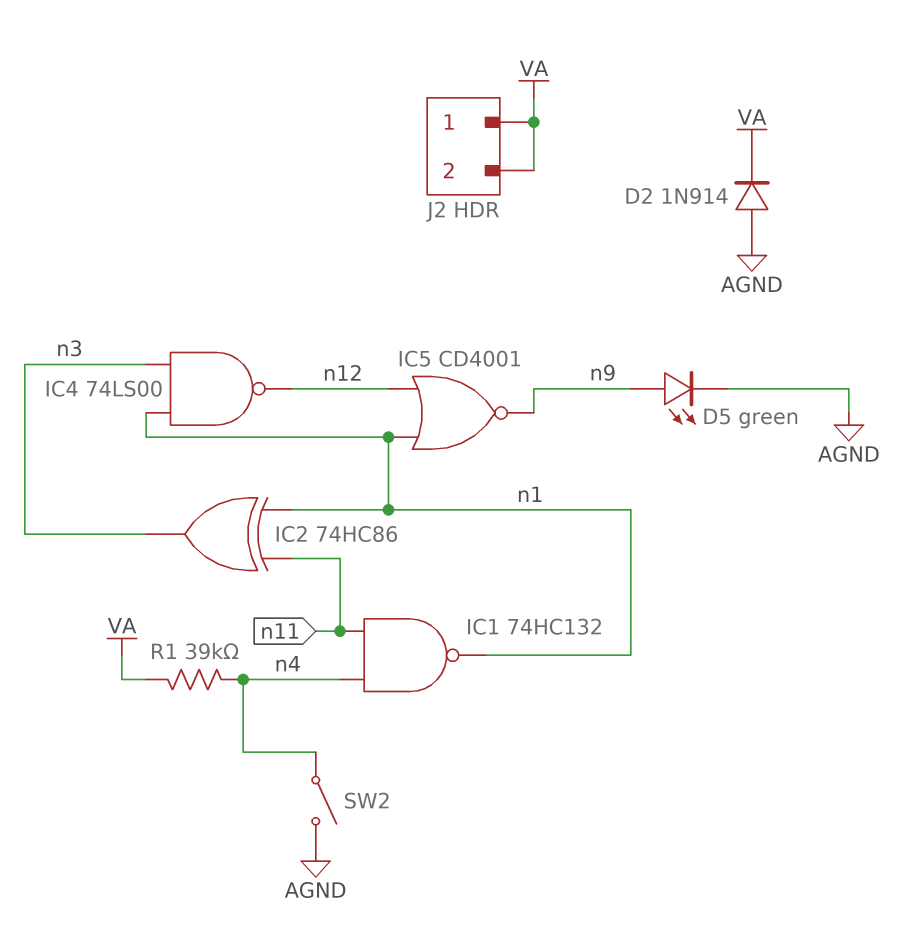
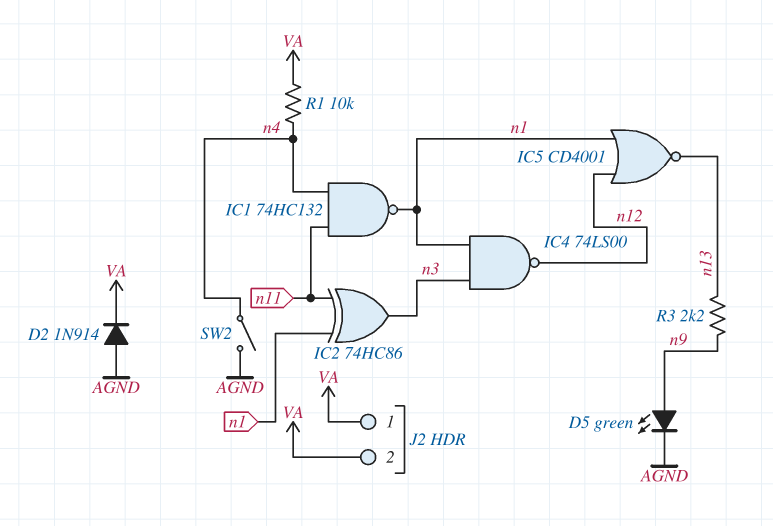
IC5: NOR CD4001 (in n1, in n12, out n9) -> NOR CD4001 (in n1, in n12, out n13)
R1: 39k (VA, n4) -> 10k (VA, n4)
R3: none -> 2.2k (n9, n13)

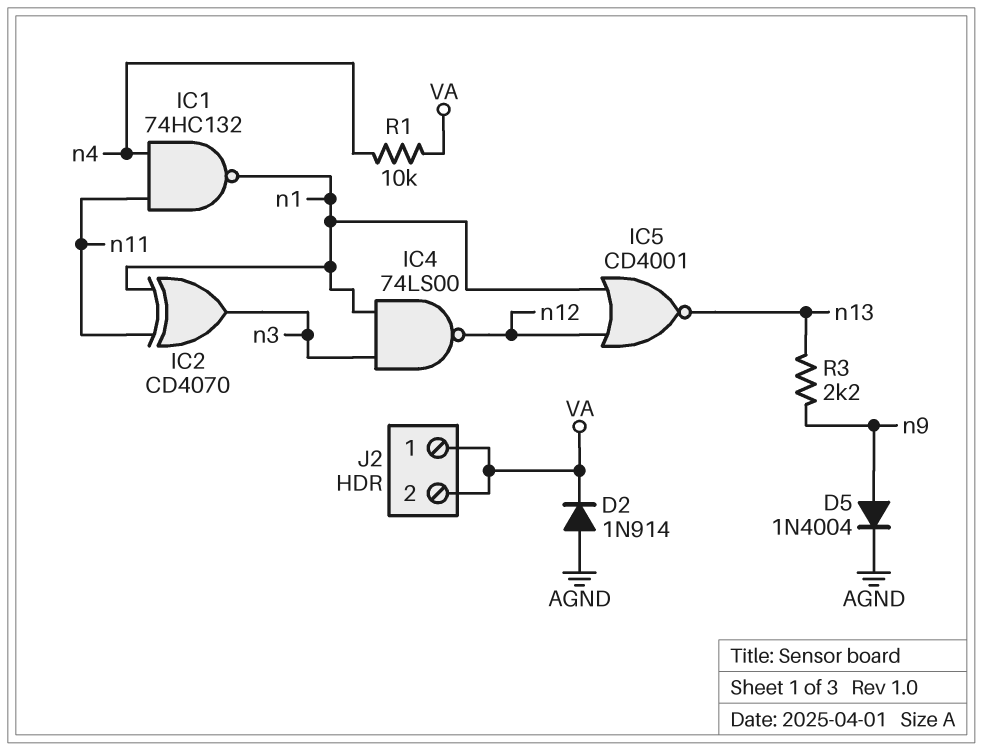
D5: LED green (A n9, K AGND) -> diode 1N4004 (A n9, K AGND)
IC2: XOR 74HC86 (in n1, in n11, out n3) -> XOR CD4070 (in n1, in n11, out n3)
SW2: switch (AGND, n4) -> none

